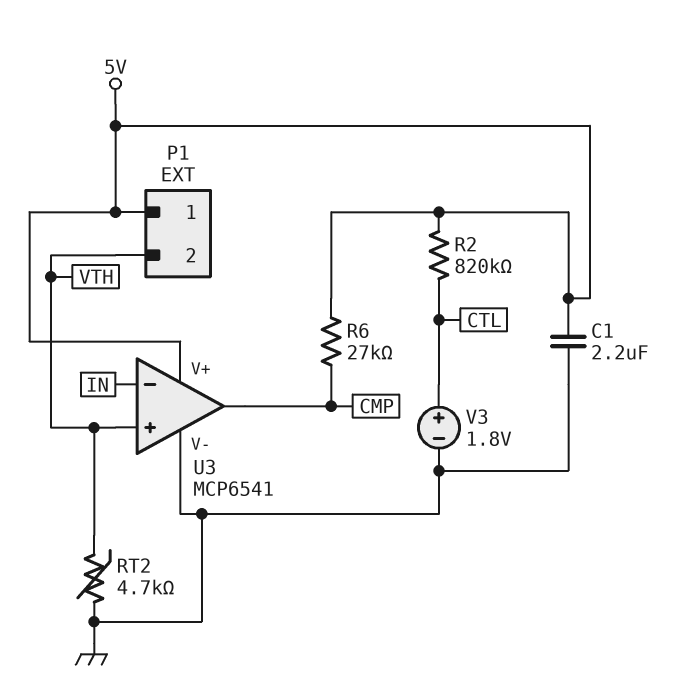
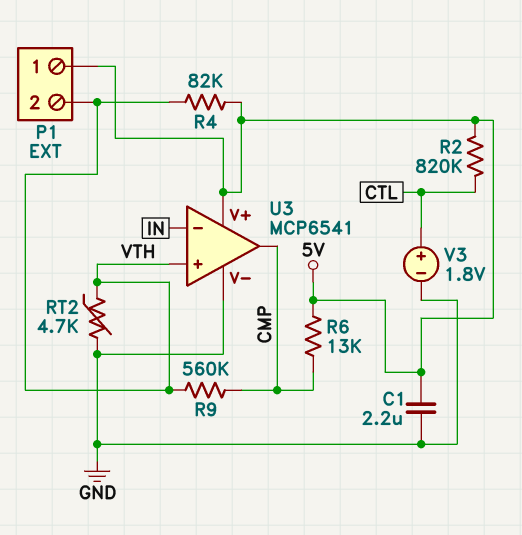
R4: none -> 82k (5V, VTH)
R6: 27k (5V, CMP) -> 13k (5V, CMP)
R9: none -> 560k (CMP, VTH)

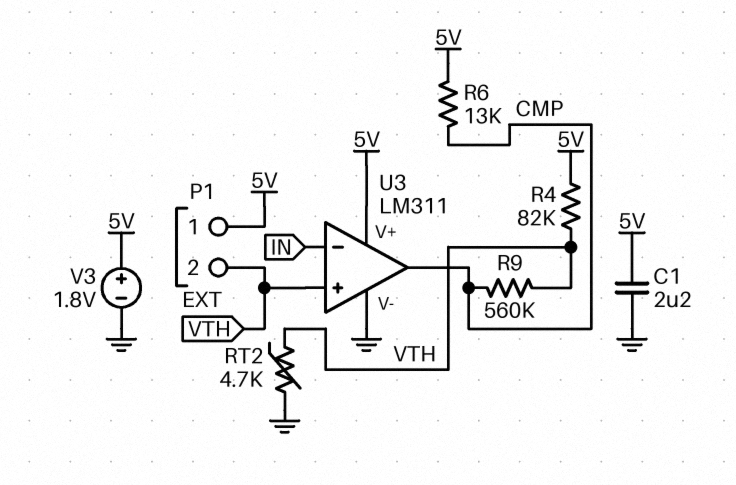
R2: 820k (5V, CTL) -> none
U3: MCP6541 -> LM311
V3: 1.8V (plus CTL, minus GND) -> 1.8V (plus 5V, minus GND)

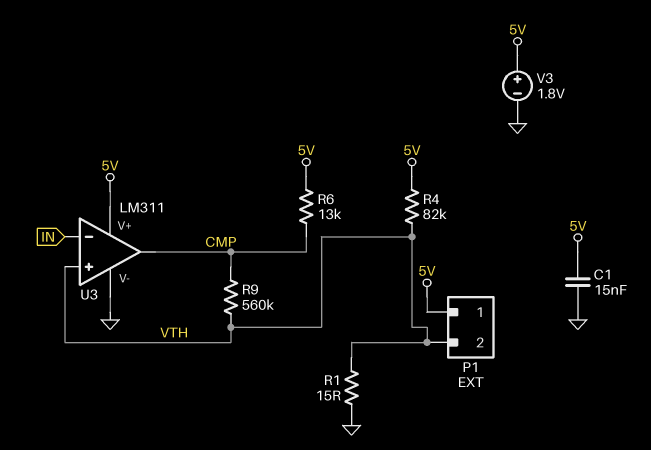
C1: 2.2uF (5V, GND) -> 15nF (5V, GND)
R1: none -> 15 (GND, VTH)
RT2: 4.7k (GND, VTH) -> none

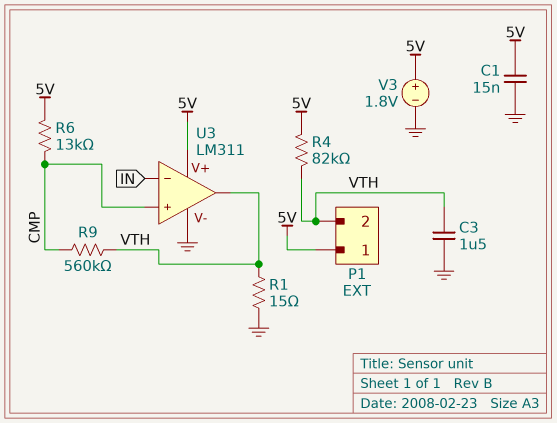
C3: none -> 1.5uF (GND, VTH)
U3 pin in+: VTH -> CMP
U3 pin out: CMP -> VTH

